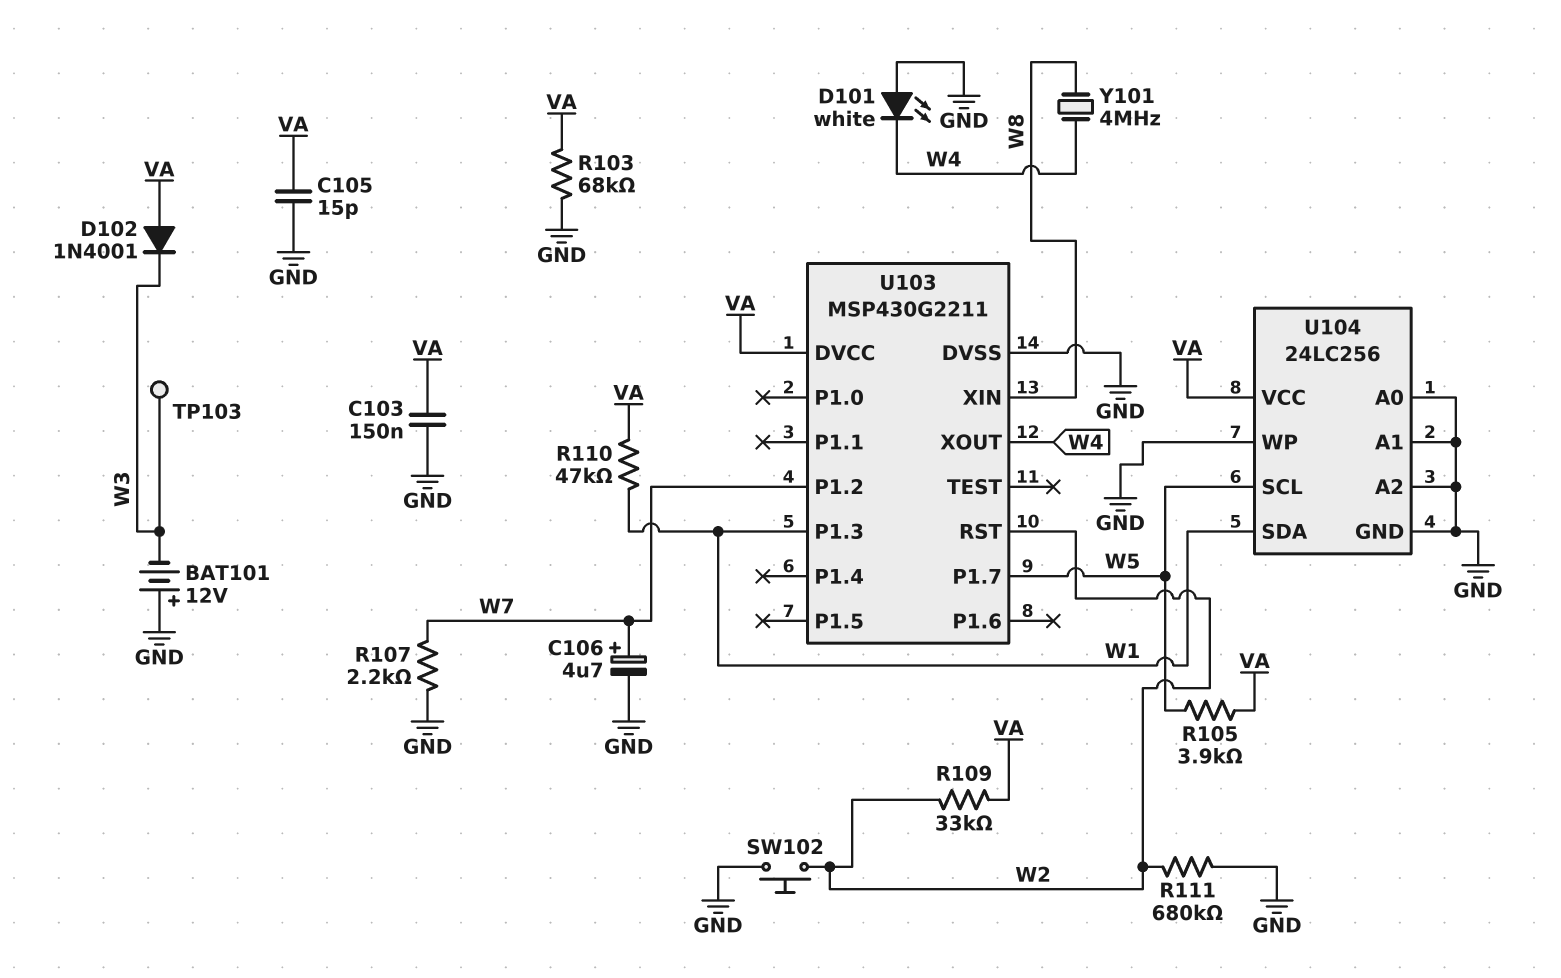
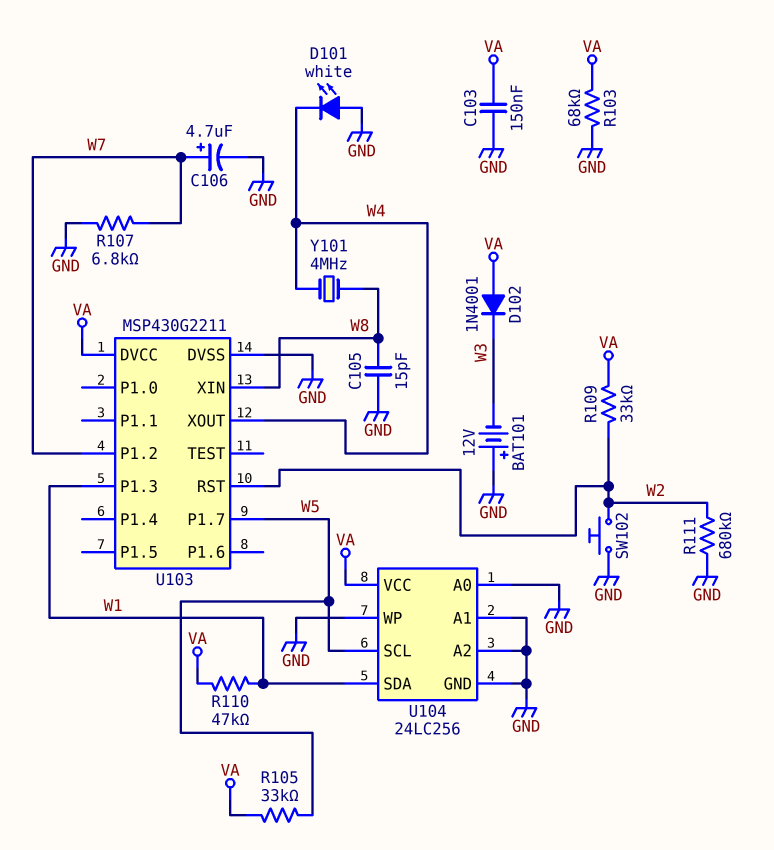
C105: 15pF (GND, VA) -> 15pF (GND, W8)
R105: 3.9k (VA, W5) -> 33k (VA, W5)
R107: 2.2k (GND, W7) -> 6.8k (GND, W7)
TP103: test point (W3) -> none

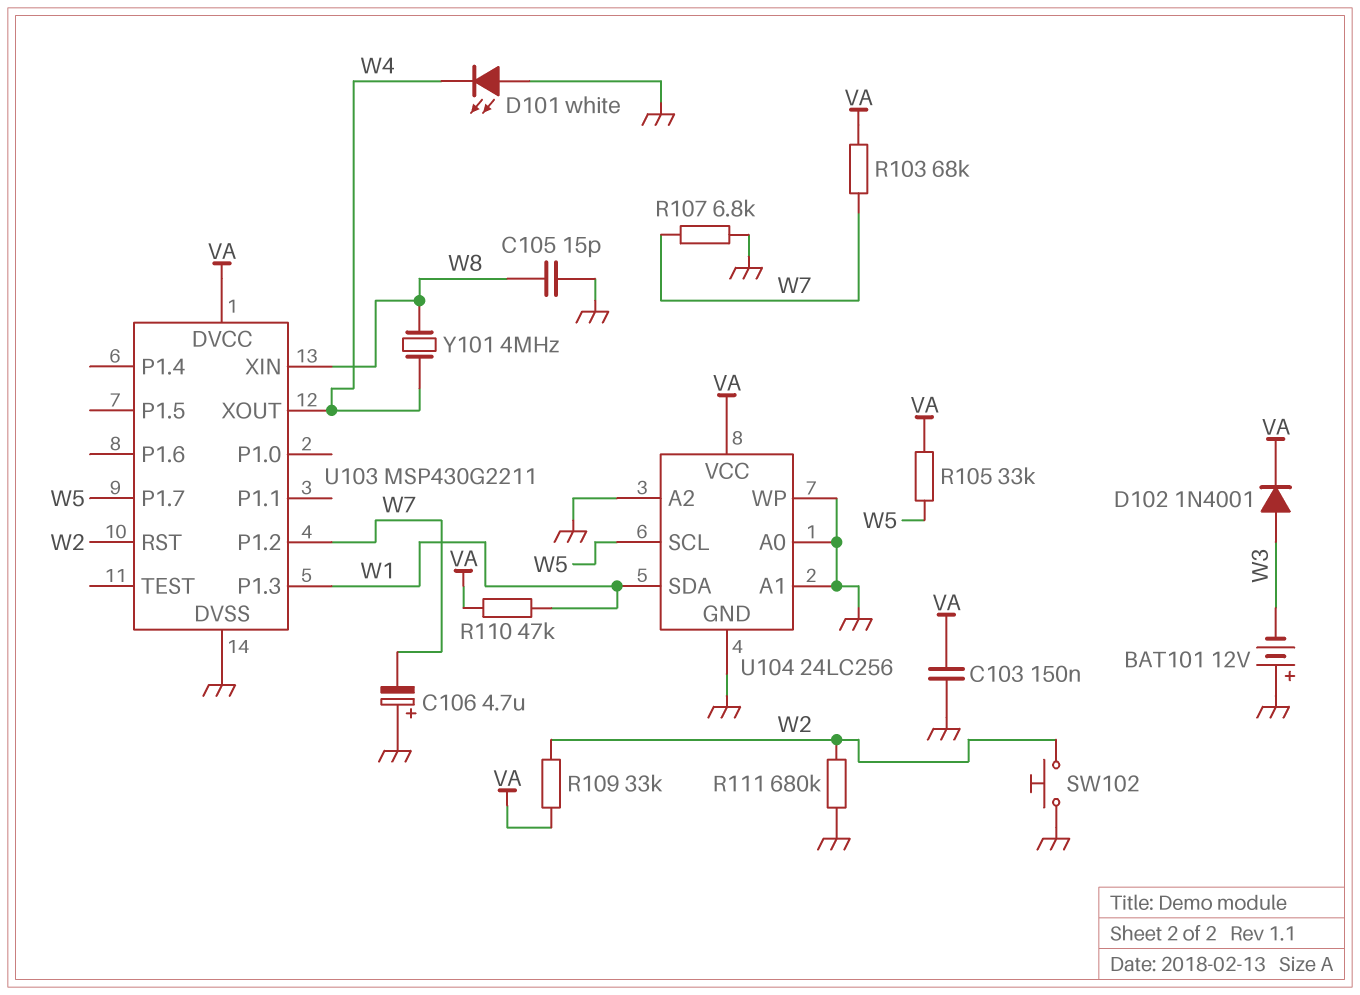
C106: 4.7uF (plus W7, minus GND) -> 4.7uF (plus GND, minus W7)
D102: diode 1N4001 (A VA, K W3) -> diode 1N4001 (A W3, K VA)
R103: 68k (GND, VA) -> 68k (VA, W7)

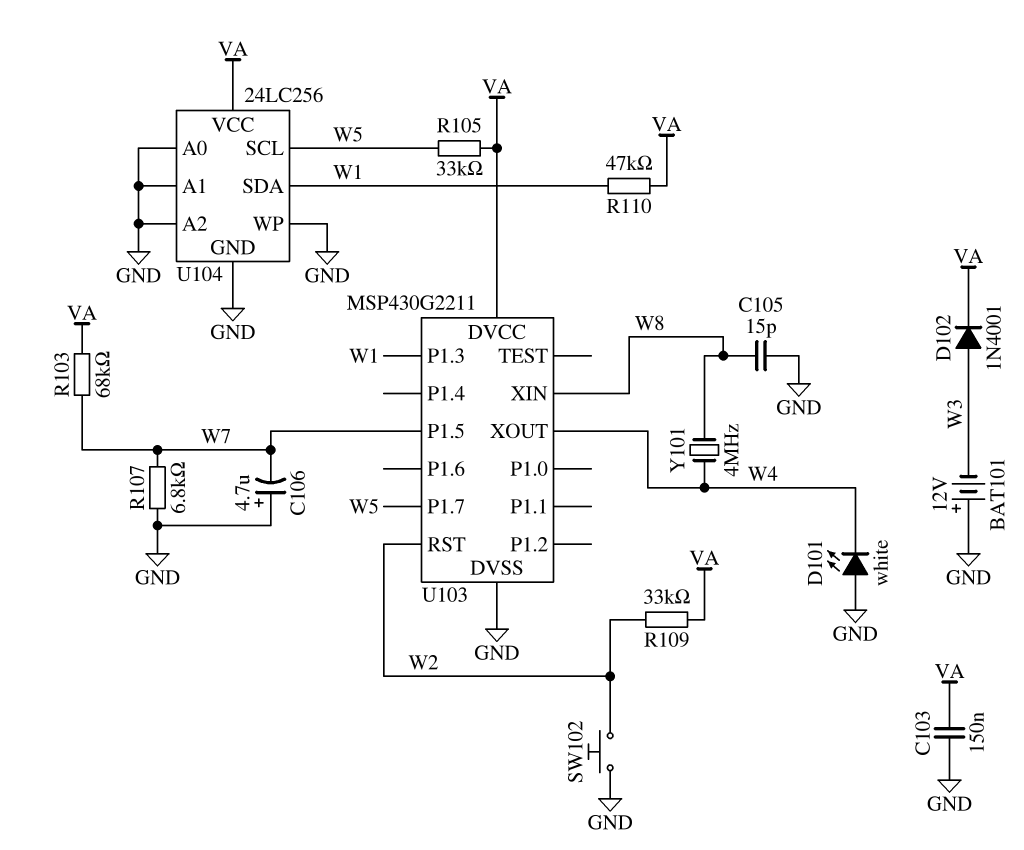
R111: 680k (GND, W2) -> none
U103 pin P1.2: W7 -> none
U103 pin P1.5: none -> W7

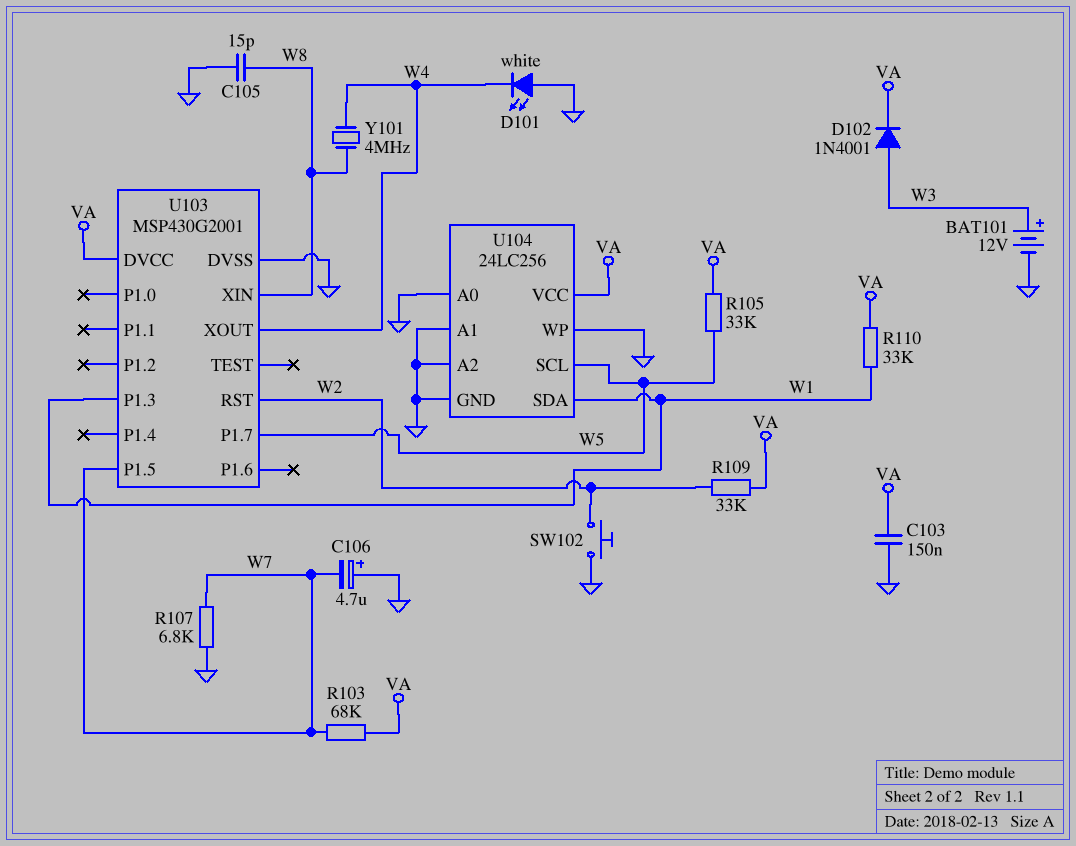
BAT101: 12V (plus GND, minus W3) -> 12V (plus W3, minus GND)
R110: 47k (VA, W1) -> 33k (VA, W1)
U103: MSP430G2211 -> MSP430G2001

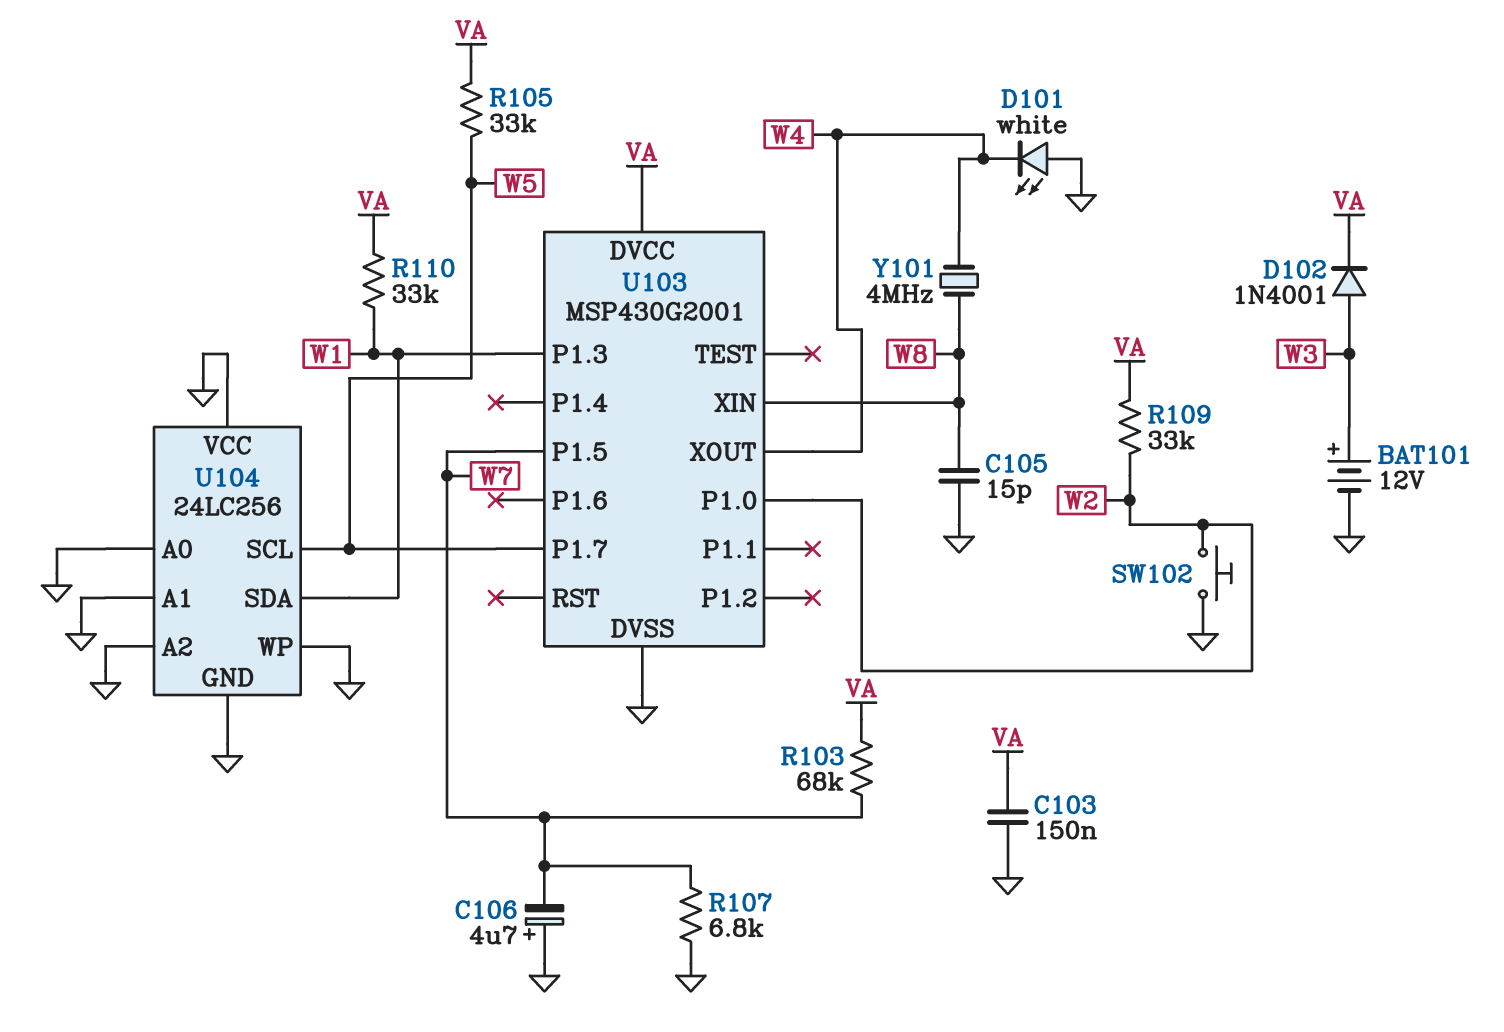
U103 pin P1.0: none -> W2
U103 pin RST: W2 -> none
U104 pin VCC: VA -> GND

